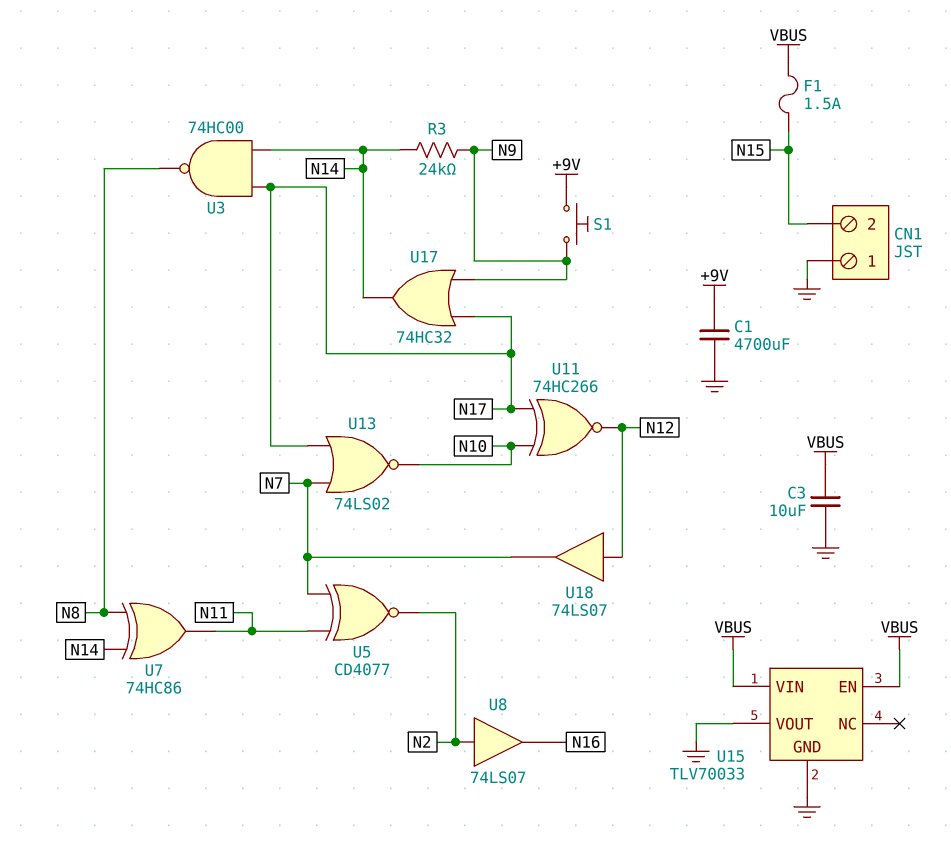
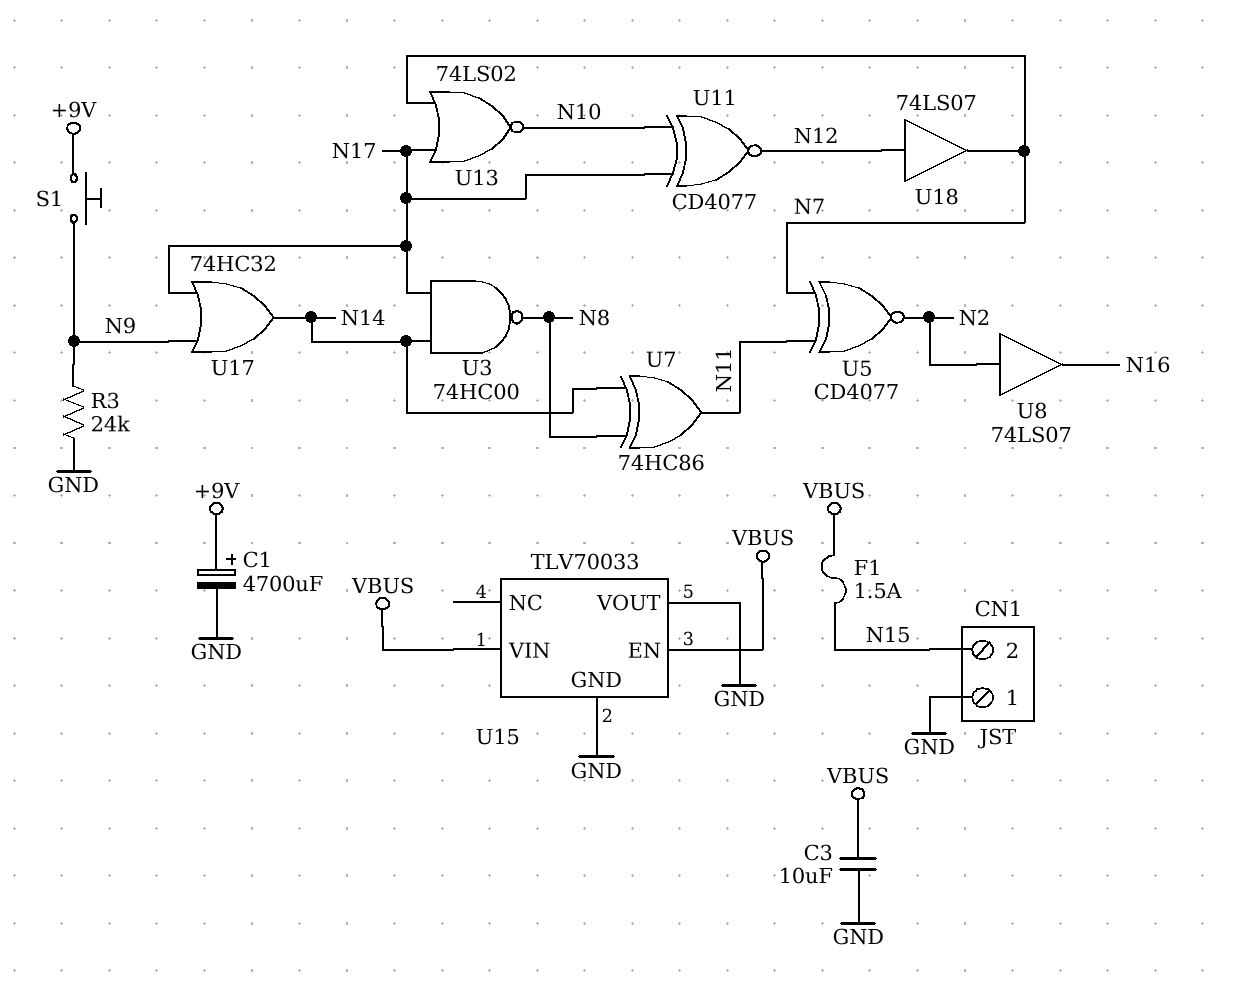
C1: 4700uF (+9V, GND) -> 4700uF (plus +9V, minus GND)
R3: 24k (N9, N14) -> 24k (GND, N9)
U11: XNOR 74HC266 (in N10, in N17, out N12) -> XNOR CD4077 (in N10, in N17, out N12)

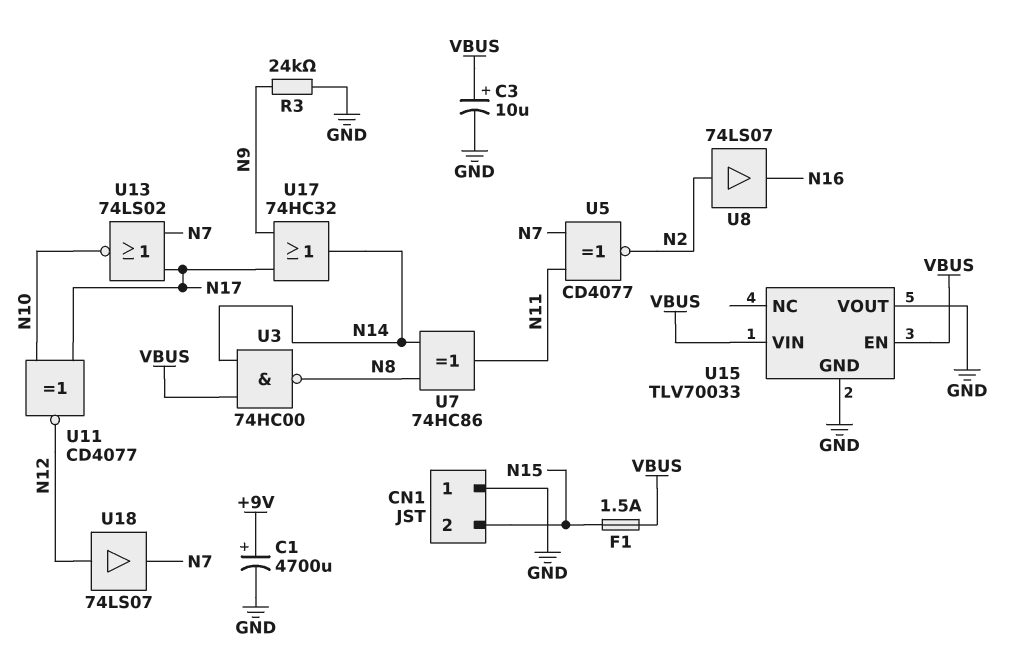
C3: 10uF (GND, VBUS) -> 10uF (plus VBUS, minus GND)
S1: button (+9V, N9) -> none
U3: NAND 74HC00 (in N14, in N17, out N8) -> NAND 74HC00 (in N14, in VBUS, out N8)

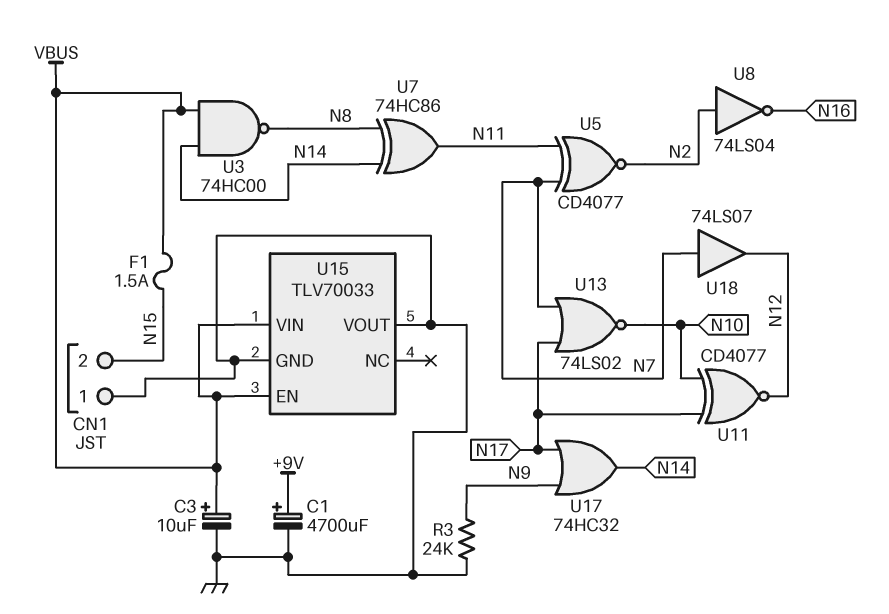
U8: buffer 74LS07 (in N2, out N16) -> NOT 74LS04 (in N2, out N16)
U18: buffer 74LS07 (in N12, out N7) -> buffer 74LS07 (in N7, out N12)

